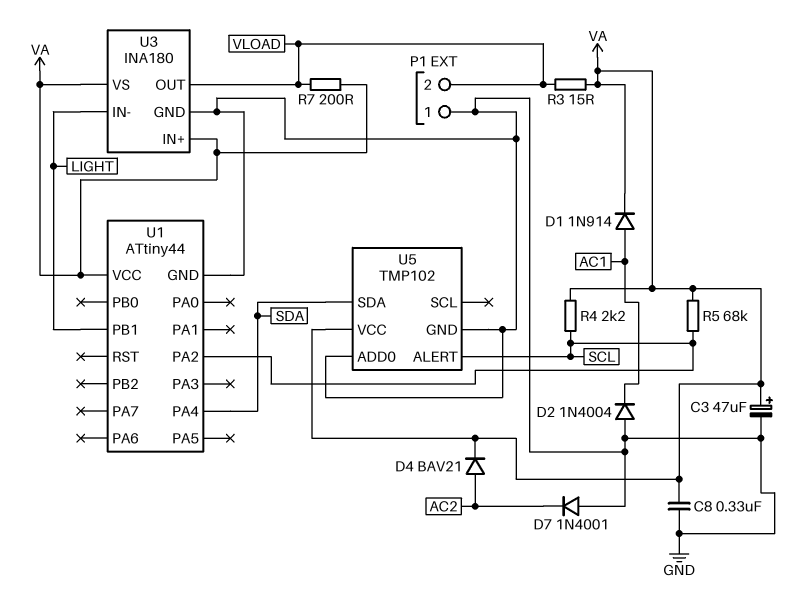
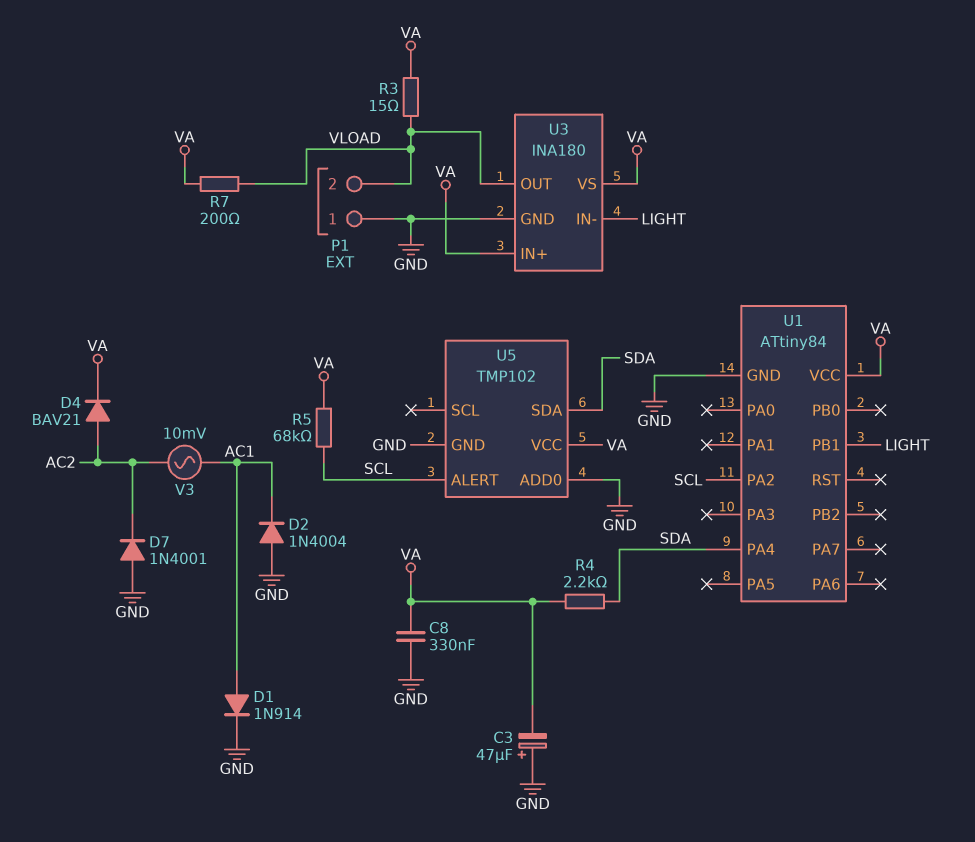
C3: 47uF (plus VA, minus GND) -> 47uF (plus GND, minus VA)
D1: diode 1N914 (A AC1, K VA) -> diode 1N914 (A AC1, K GND)
R4: 2.2k (SCL, VA) -> 2.2k (SDA, VA)
U1: ATtiny44 -> ATtiny84
V3: none -> AC 10mV (AC1, AC2)

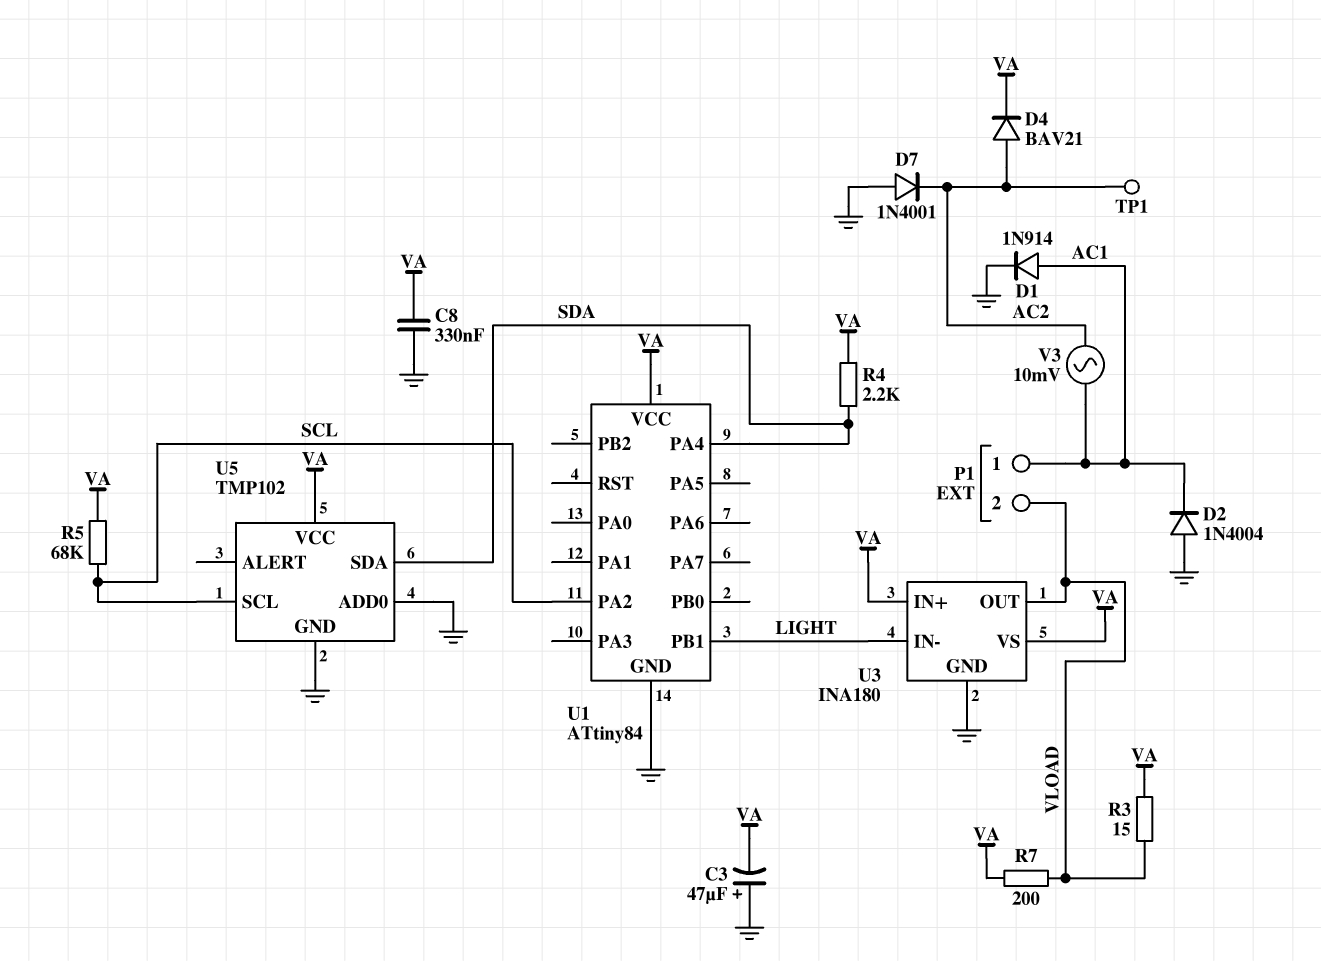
P1 pin 1: GND -> AC1
TP1: none -> test point (AC2)
U5 pin ALERT: SCL -> none
U5 pin SCL: none -> SCL

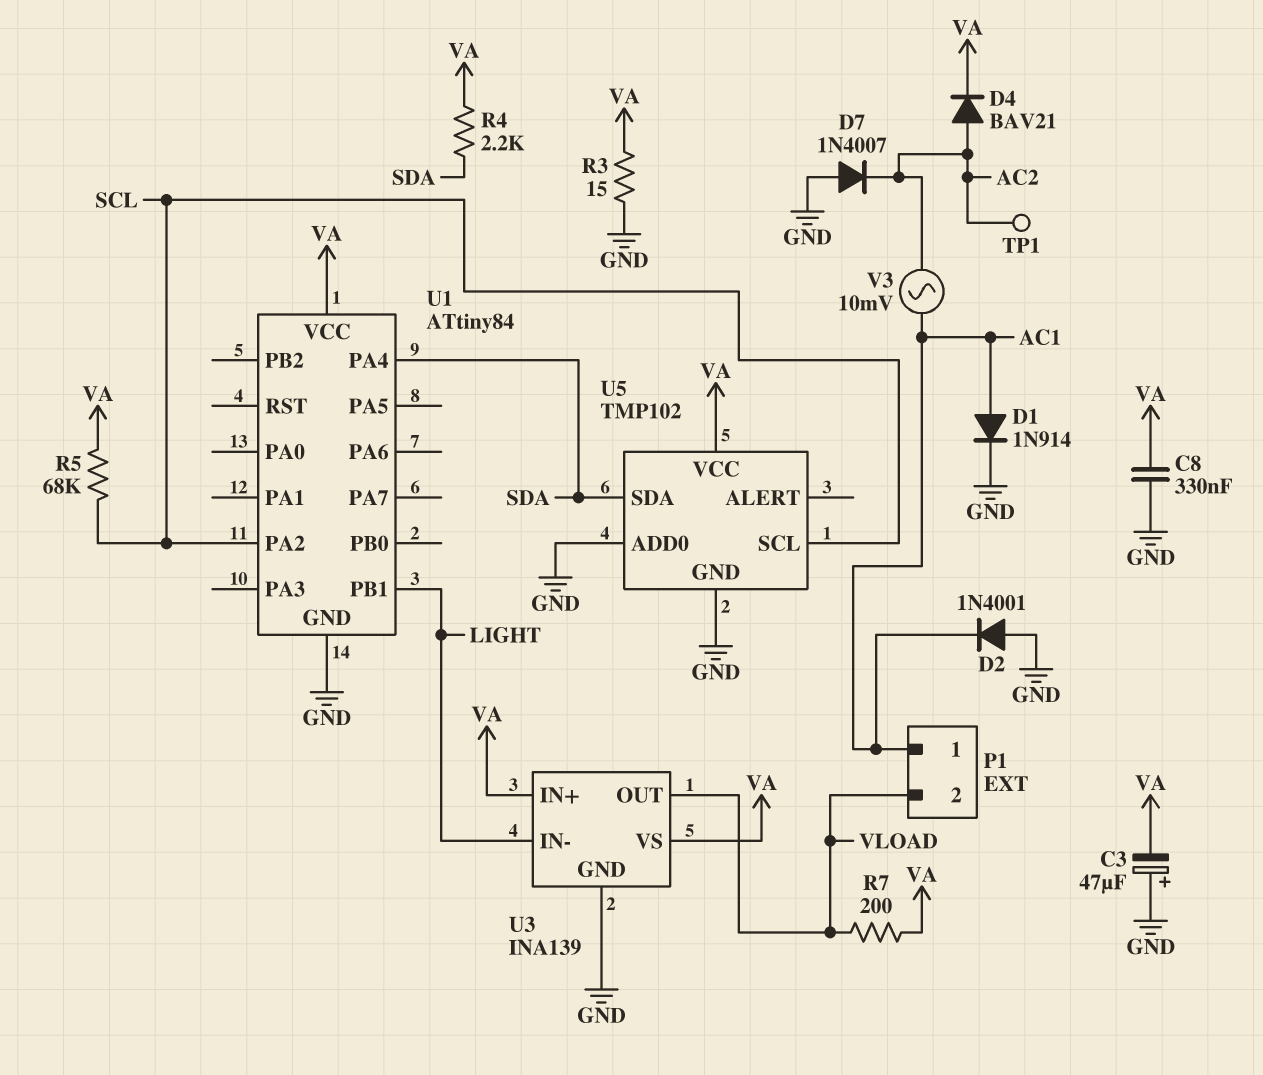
D2: diode 1N4004 (A GND, K AC1) -> diode 1N4001 (A GND, K AC1)
D7: diode 1N4001 (A GND, K AC2) -> diode 1N4007 (A GND, K AC2)
R3: 15 (VA, VLOAD) -> 15 (GND, VA)
U3: INA180 -> INA139

